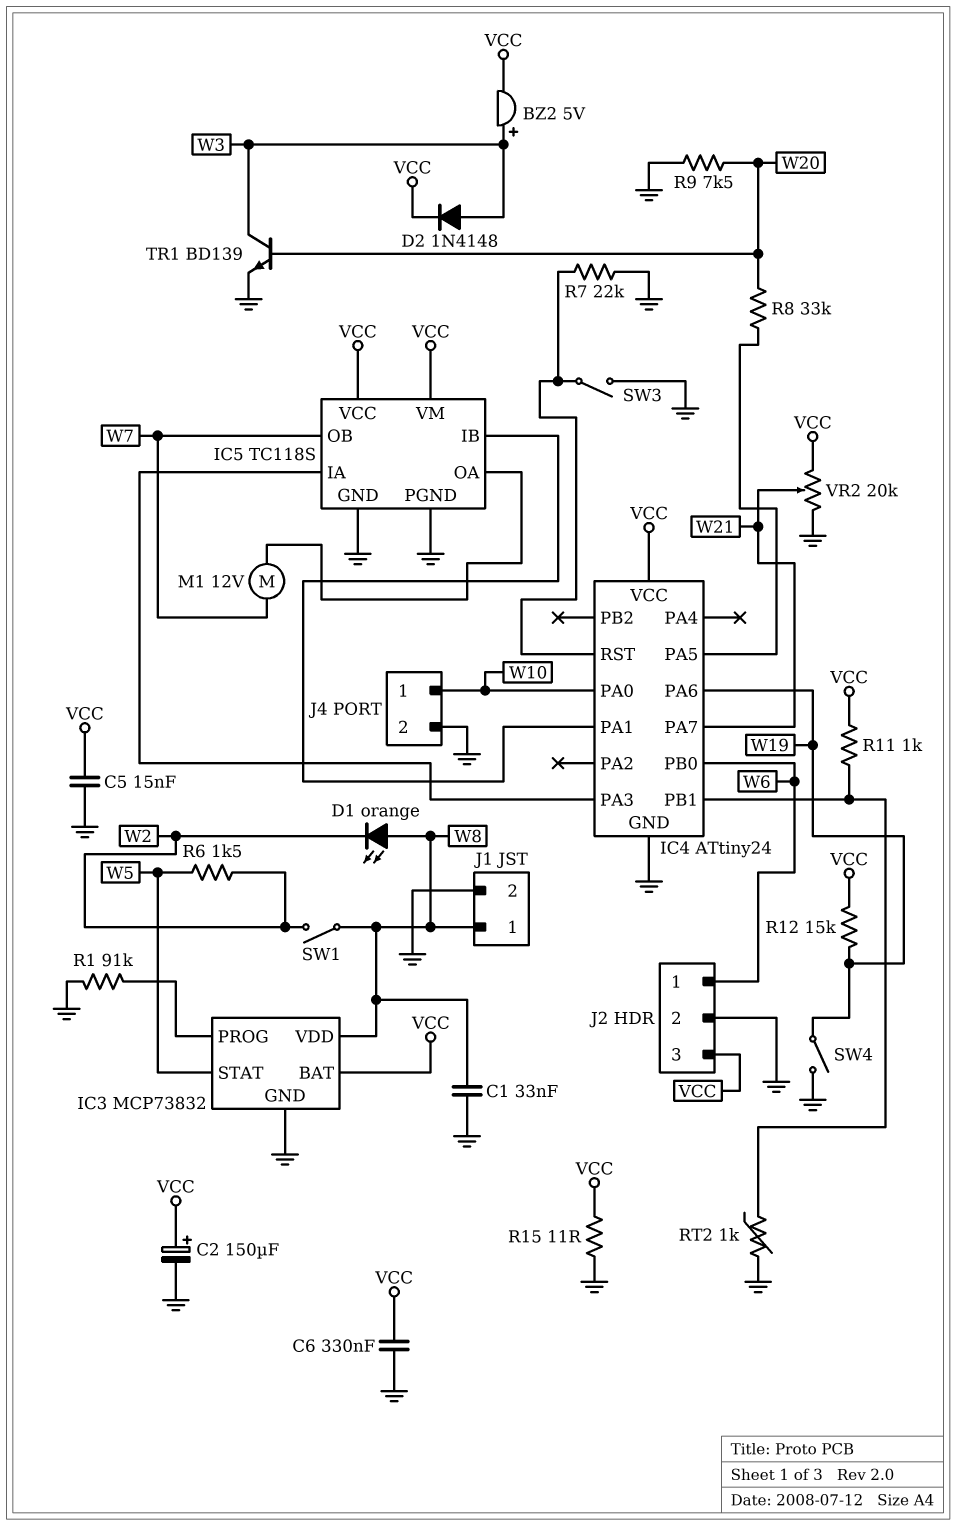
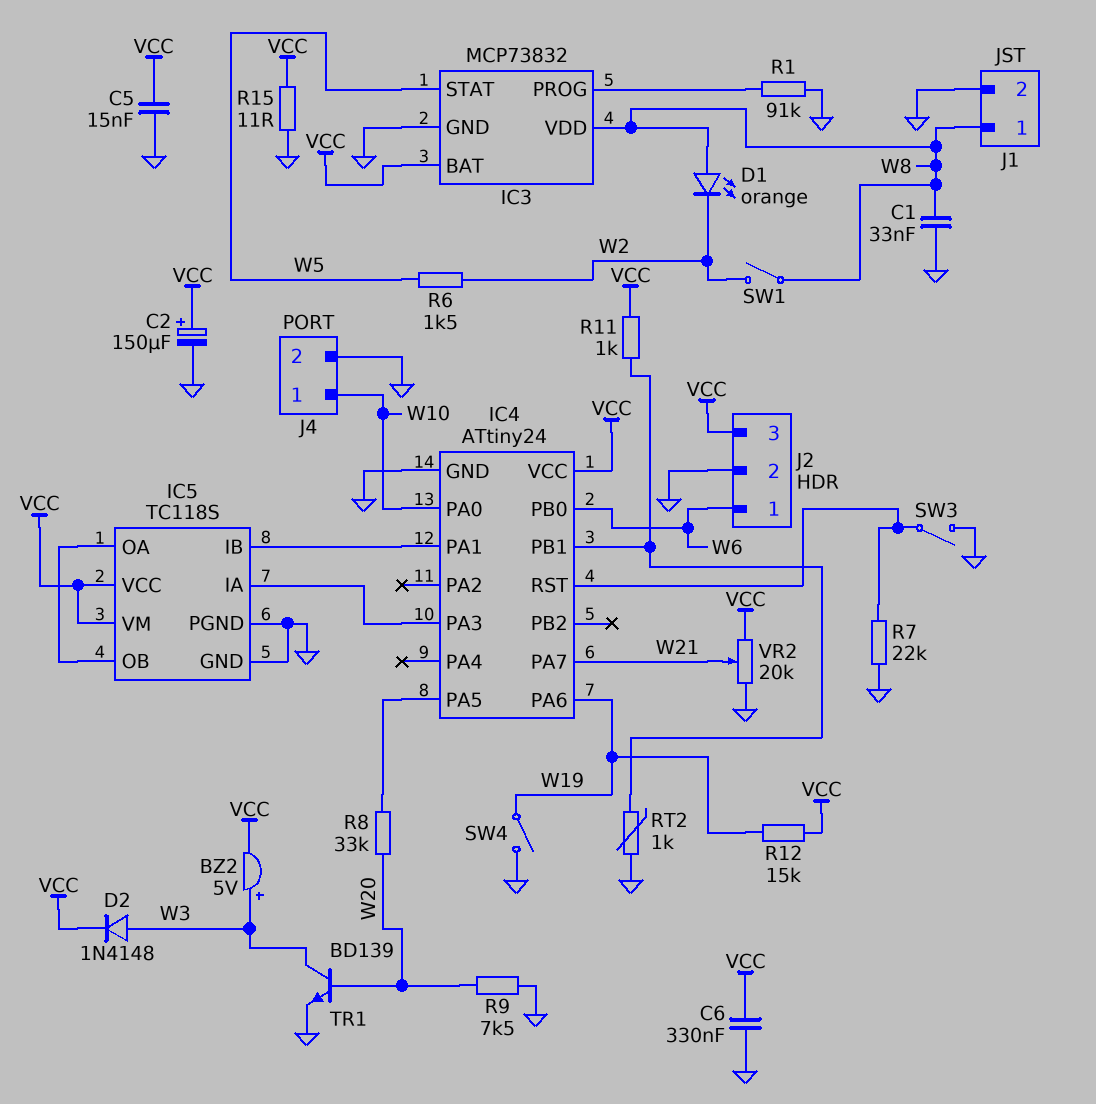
IC5 pin OB: W7 -> IC5/OA
M1: motor 12V (IC5/OA, W7) -> none

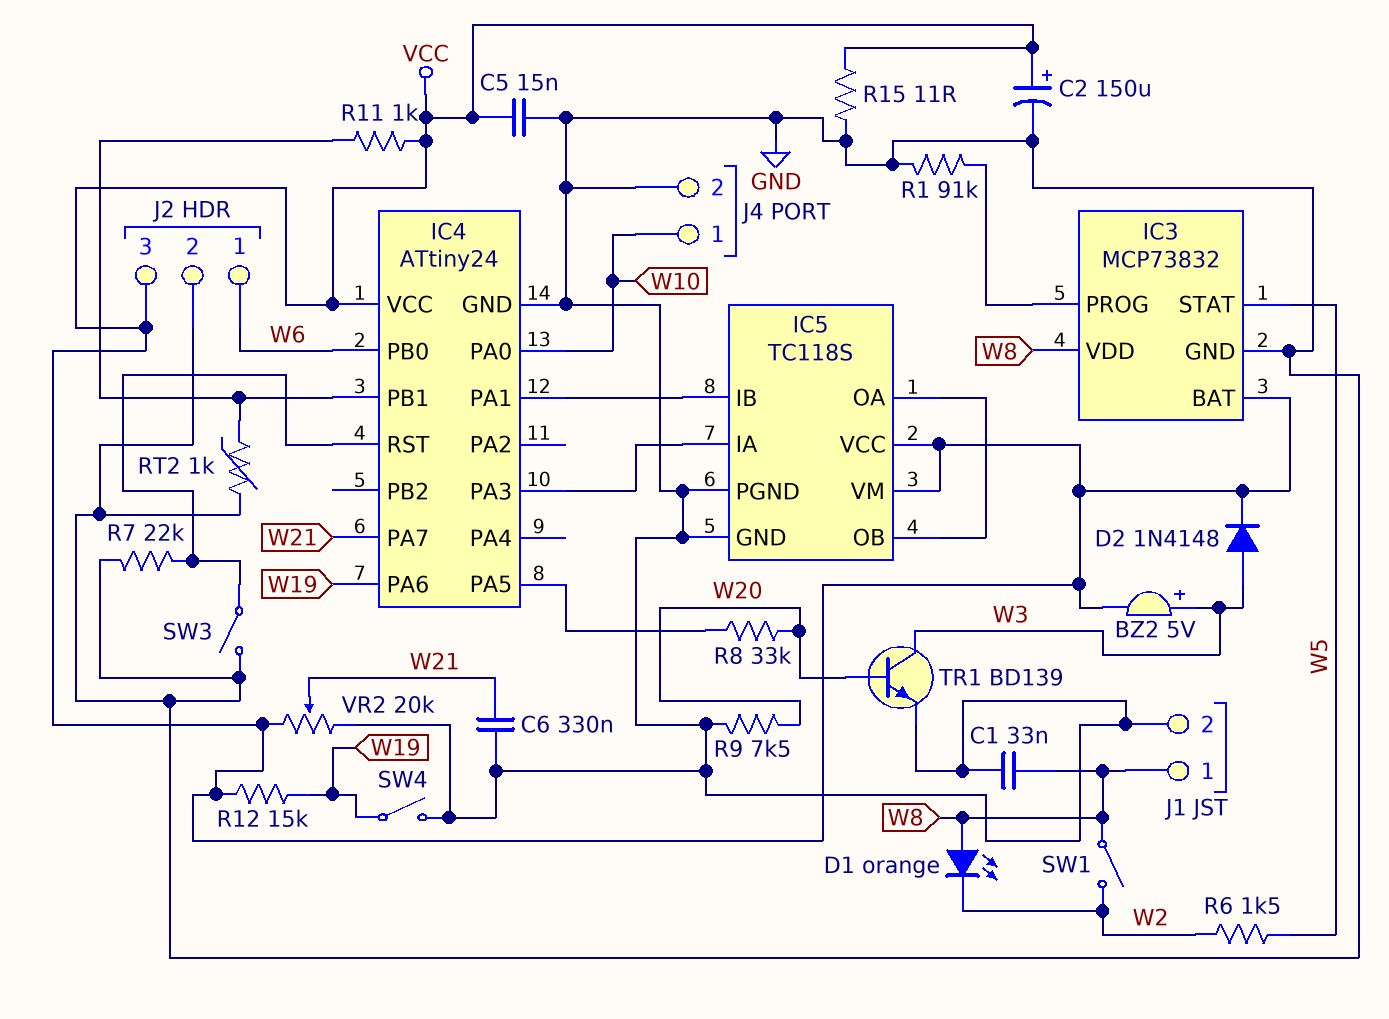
C6: 330nF (GND, VCC) -> 330nF (GND, W21)

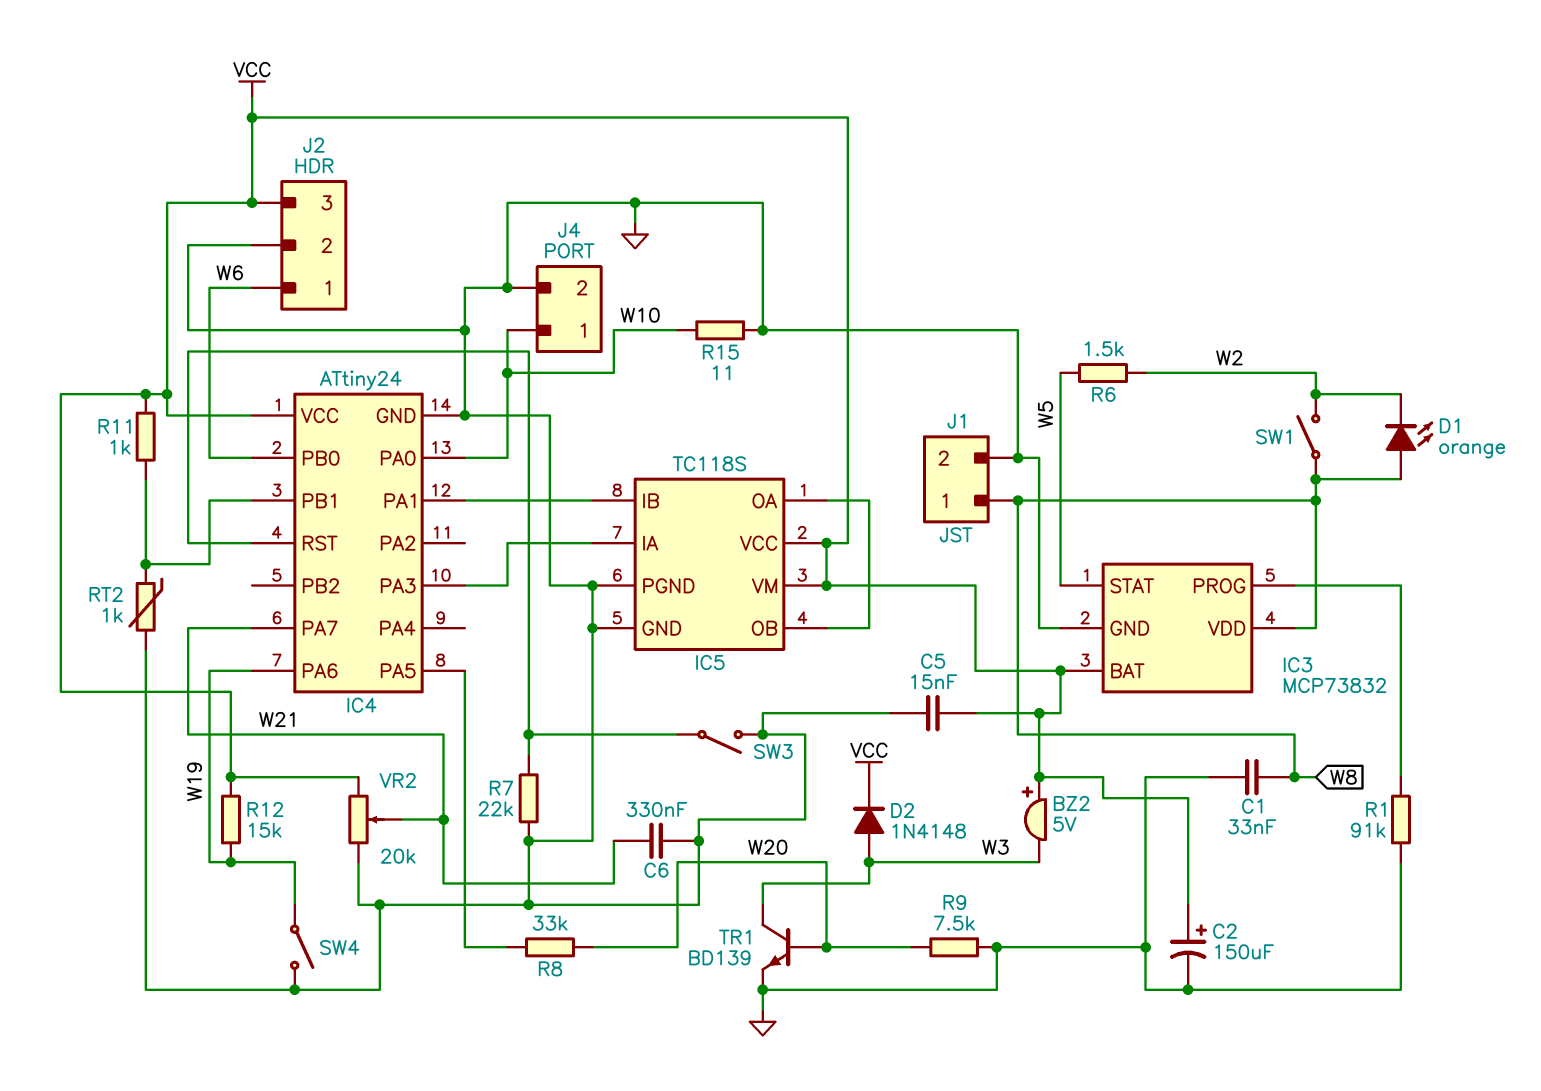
BZ2: buzzer 5V (plus W3, minus VCC) -> buzzer 5V (plus VCC, minus W3)
R15: 11 (GND, VCC) -> 11 (GND, W10)

